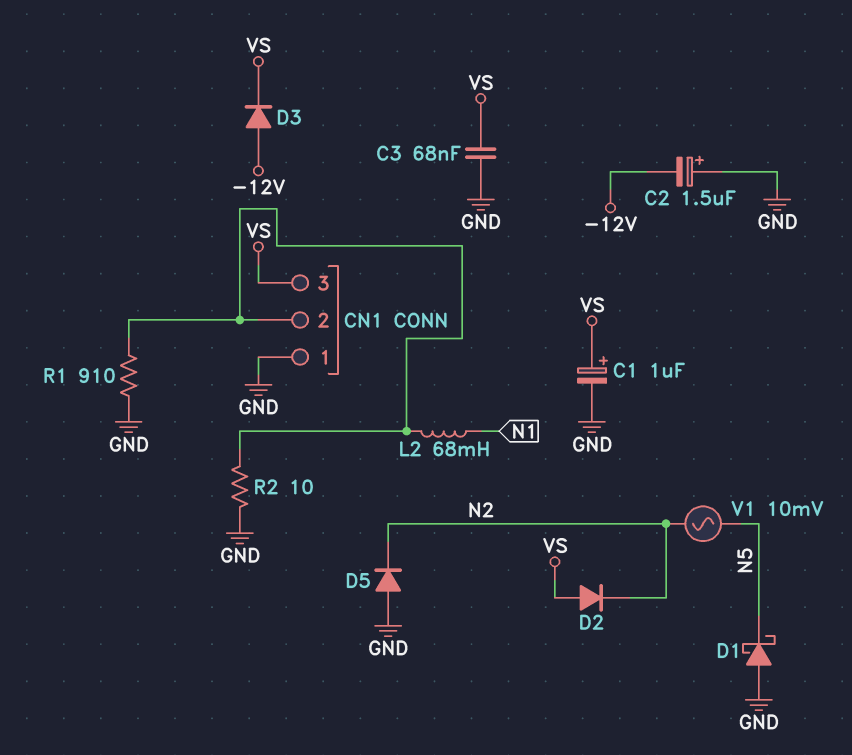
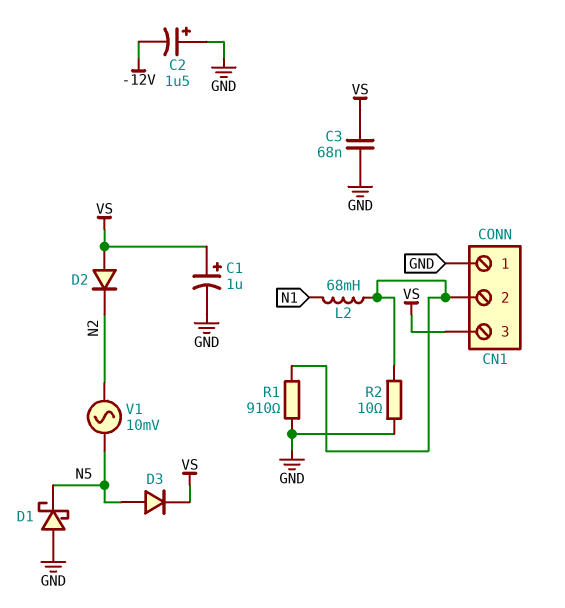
D3: diode (A -12V, K VS) -> diode (A N5, K VS)
D5: diode (A GND, K N2) -> none

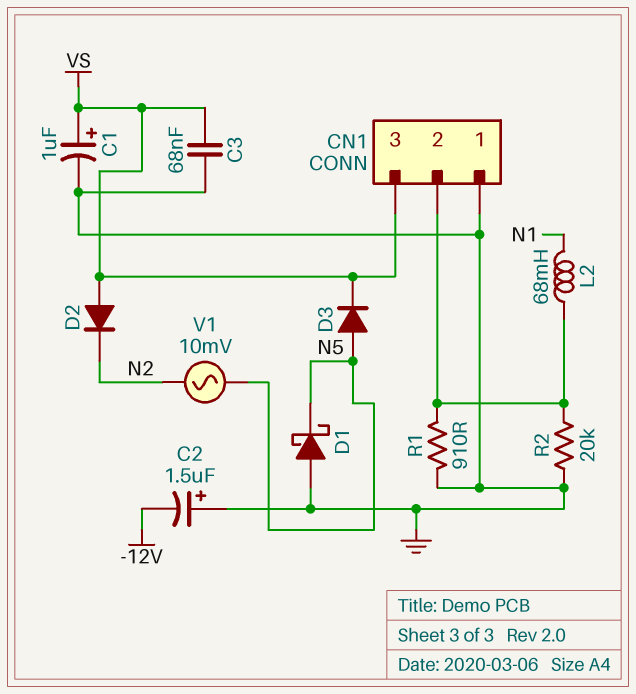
R2: 10 (CN1/2, GND) -> 20k (CN1/2, GND)

